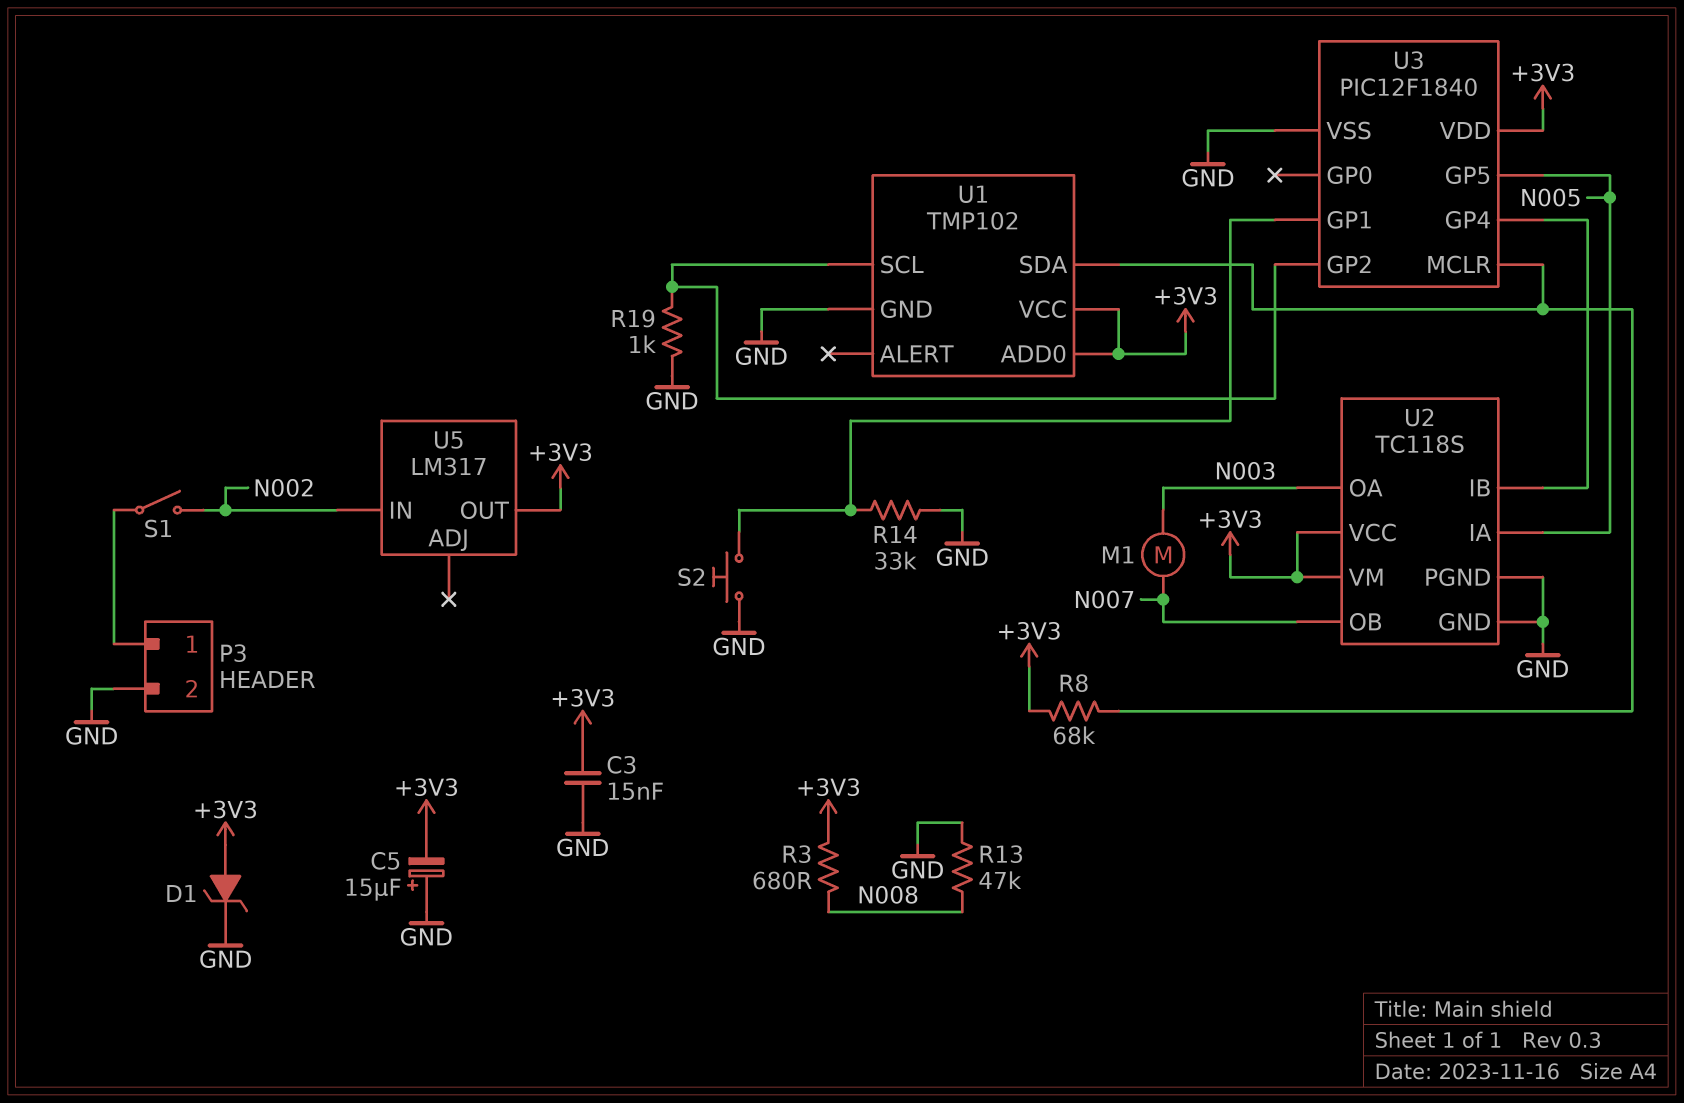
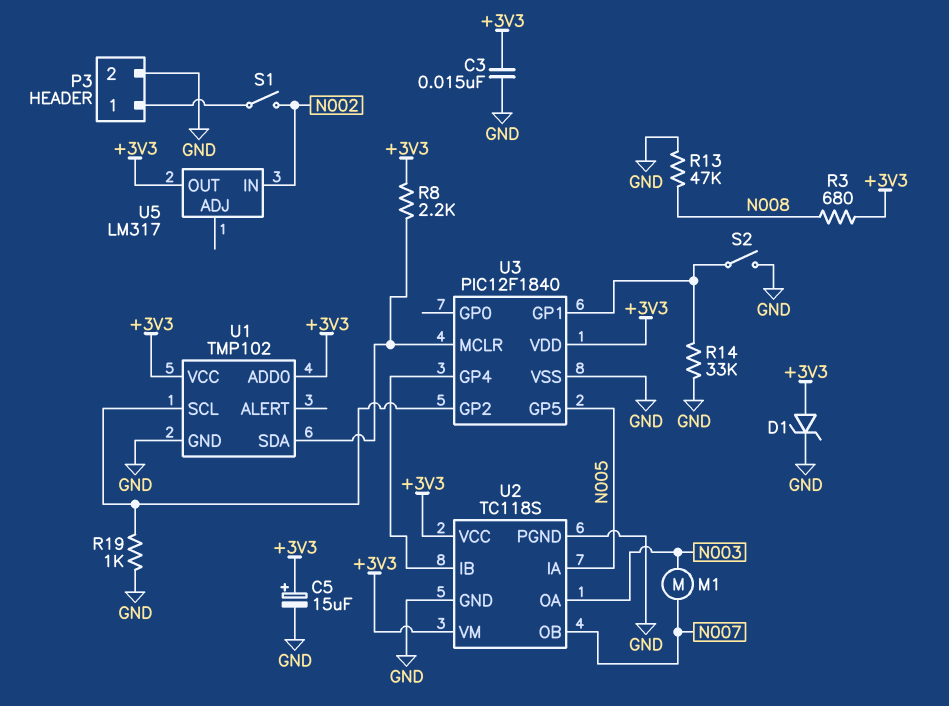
C5: 15uF (plus GND, minus +3V3) -> 15uF (plus +3V3, minus GND)
R8: 68k (+3V3, U1/SDA) -> 2.2k (+3V3, U1/SDA)
S2: button (GND, U3/GP1) -> switch (GND, U3/GP1)

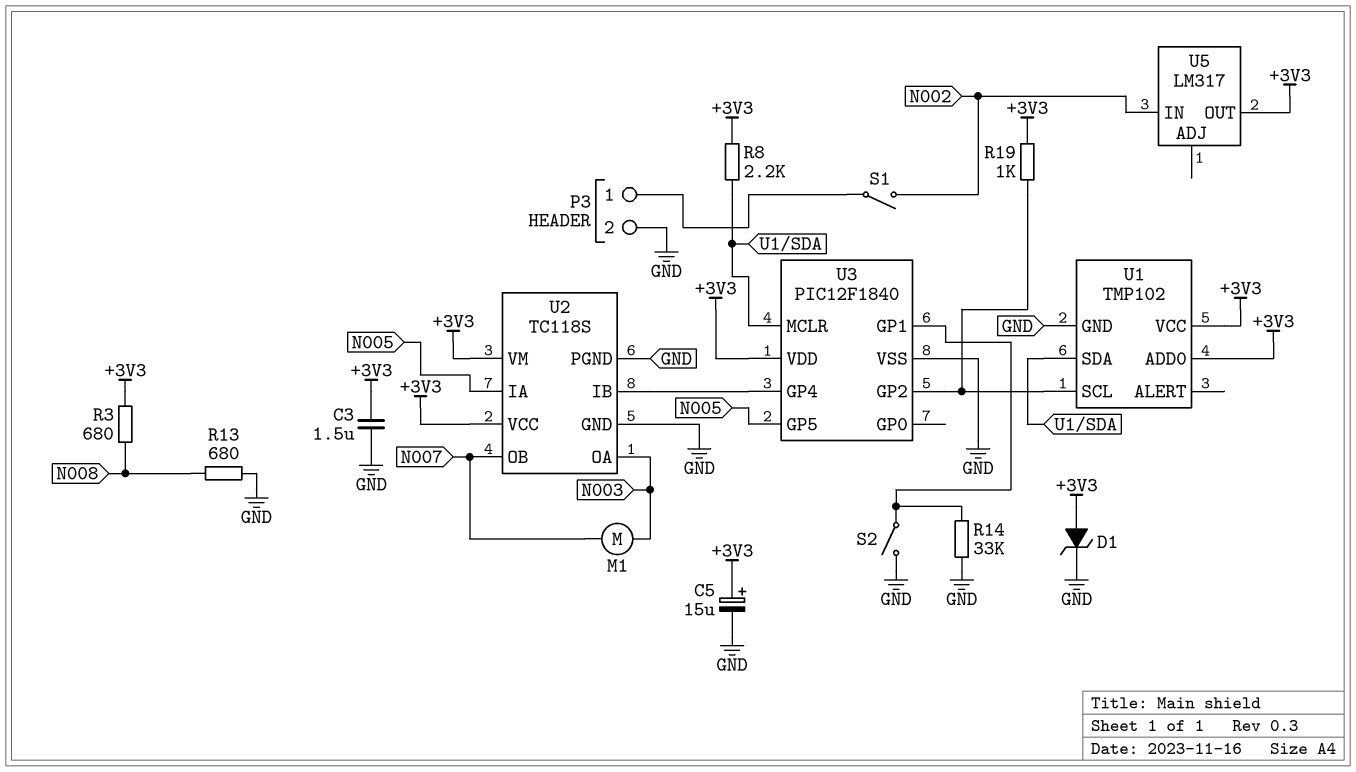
C3: 15nF (+3V3, GND) -> 1.5uF (+3V3, GND)
R13: 47k (GND, N008) -> 680 (GND, N008)
R19: 1k (GND, U1/SCL) -> 1k (+3V3, U1/SCL)

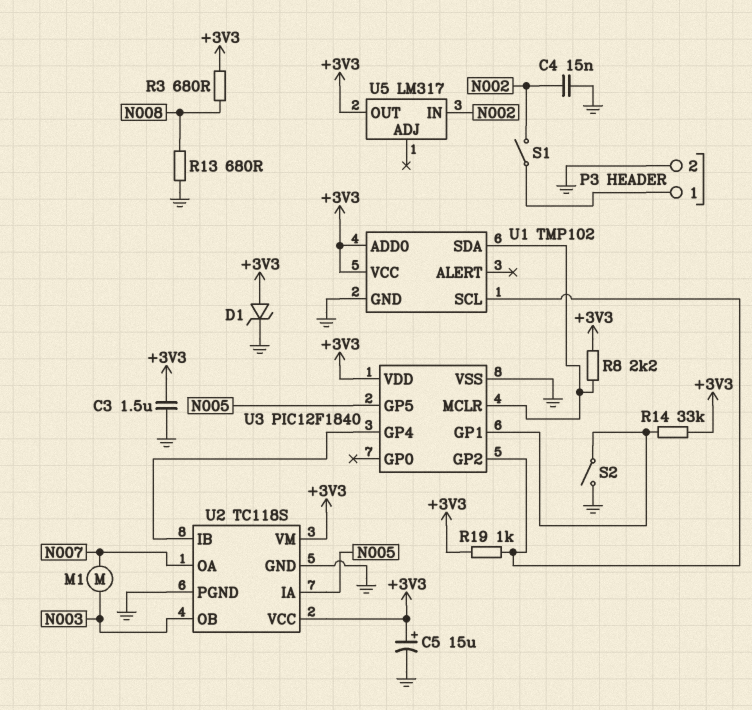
C4: none -> 15nF (GND, N002)
R14: 33k (GND, U3/GP1) -> 33k (+3V3, U3/GP1)
U2 pin OA: N003 -> N007
U2 pin OB: N007 -> N003

